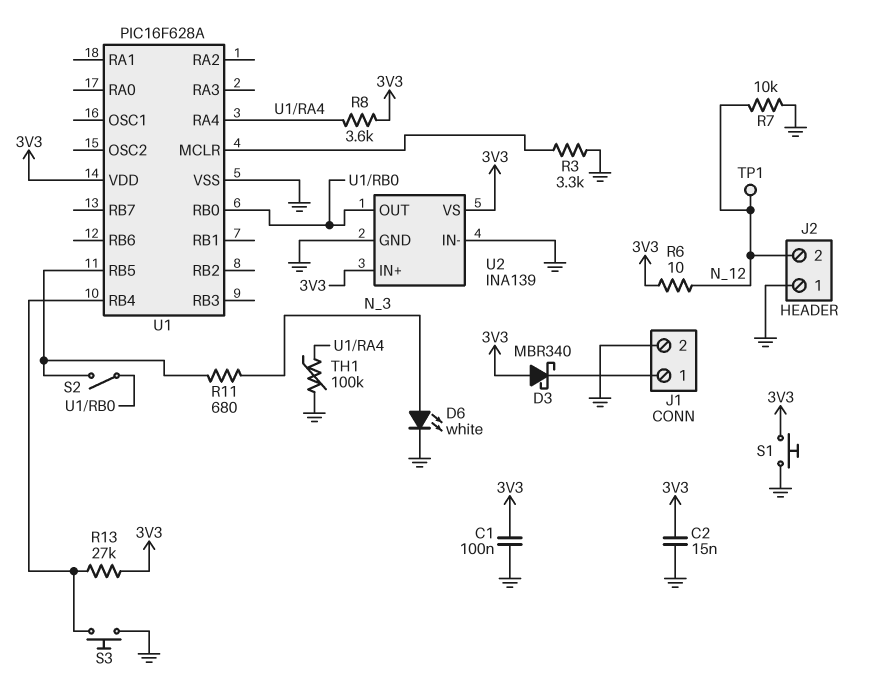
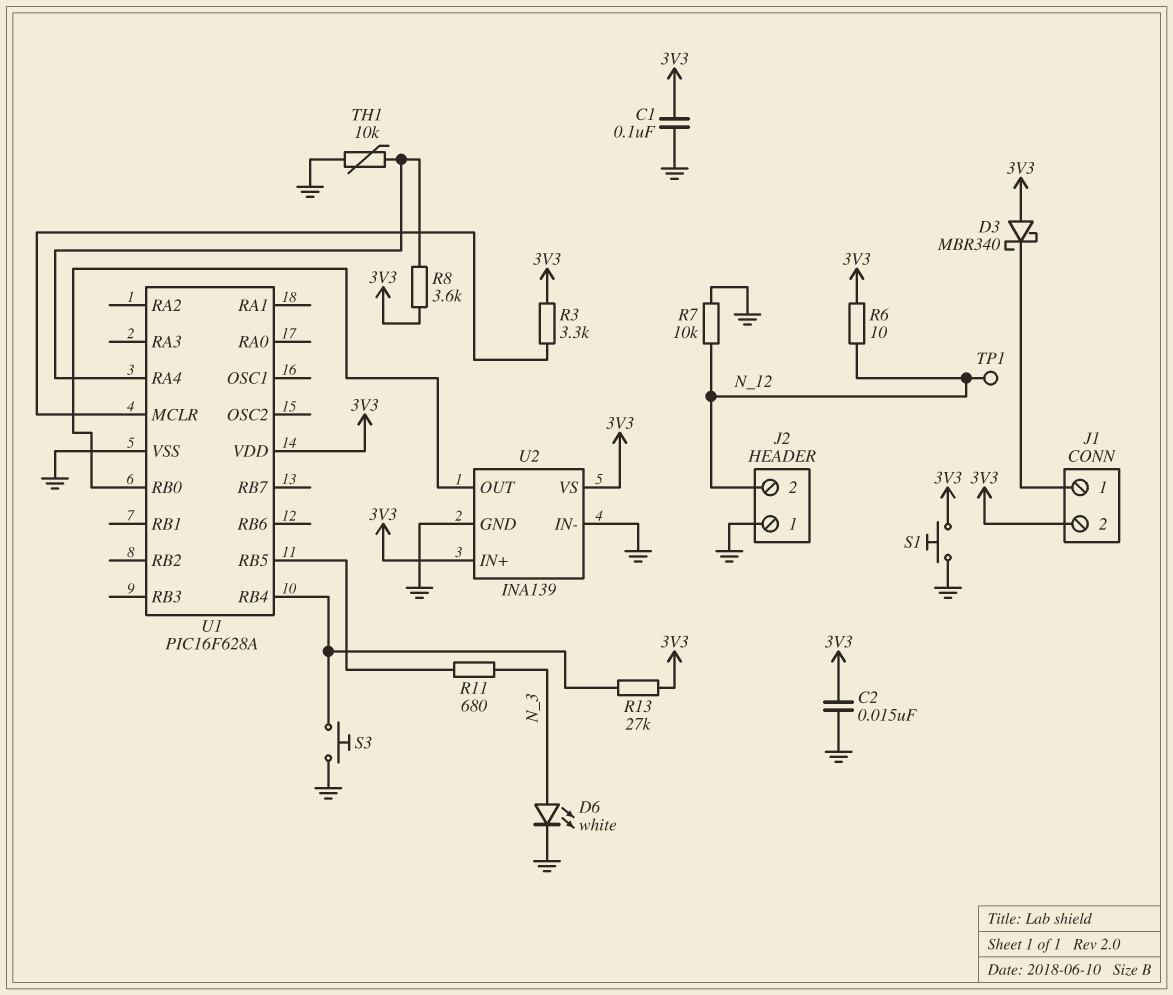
J1 pin 2: GND -> 3V3
R3: 3.3k (GND, U1/MCLR) -> 3.3k (3V3, U1/MCLR)
S2: switch (U1/RB0, U1/RB5) -> none
TH1: 100k (GND, U1/RA4) -> 10k (GND, U1/RA4)

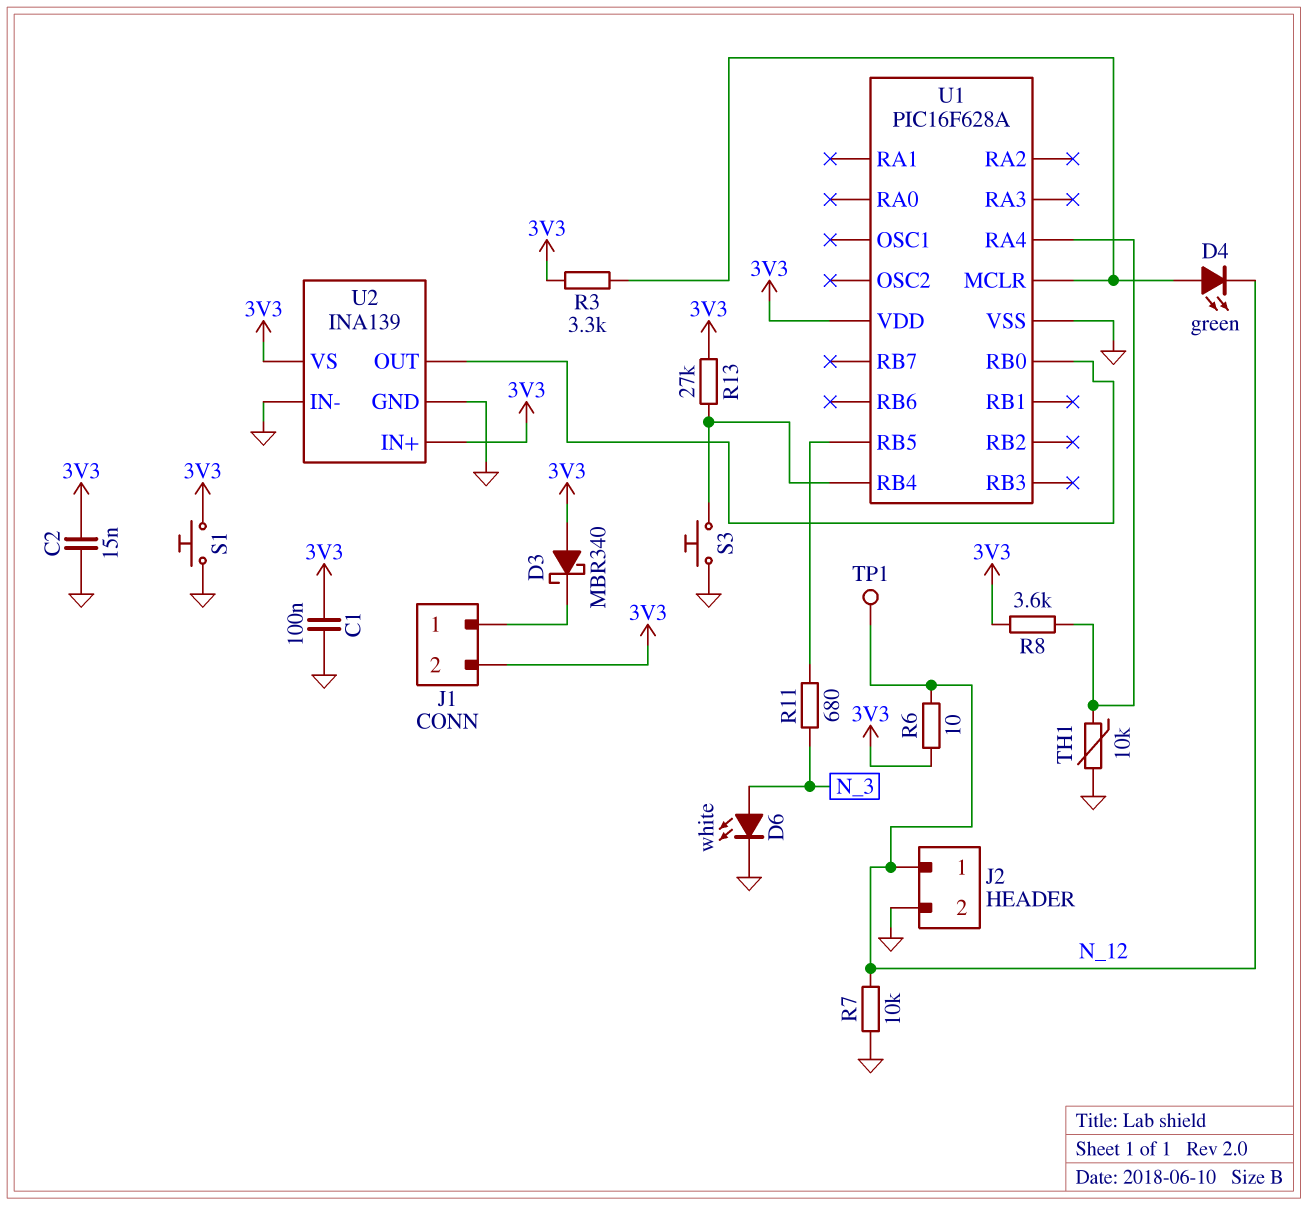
D4: none -> LED green (A U1/MCLR, K N_12)
J2 pin 1: GND -> N_12
J2 pin 2: N_12 -> GND

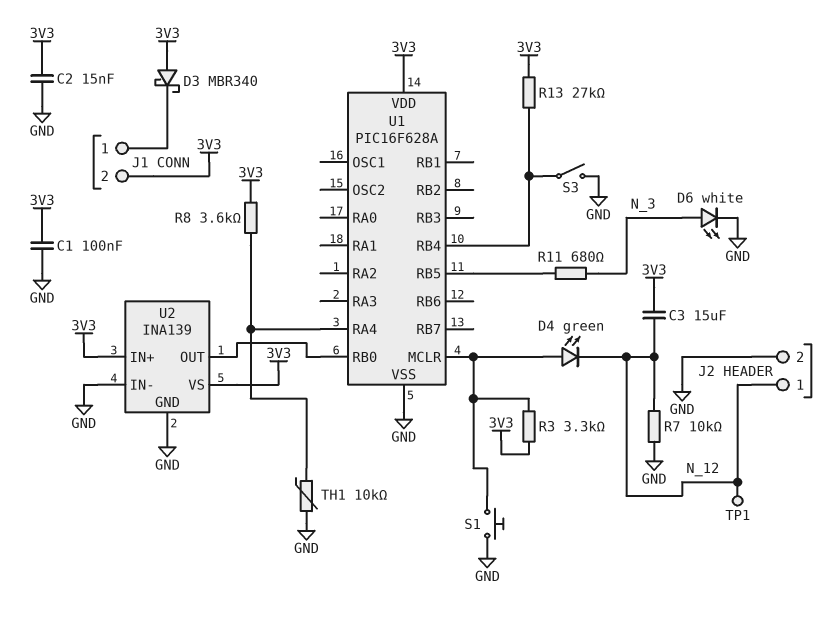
C3: none -> 15uF (3V3, N_12)
R6: 10 (3V3, N_12) -> none
S1: button (3V3, GND) -> button (GND, U1/MCLR)
S3: button (GND, U1/RB4) -> switch (GND, U1/RB4)

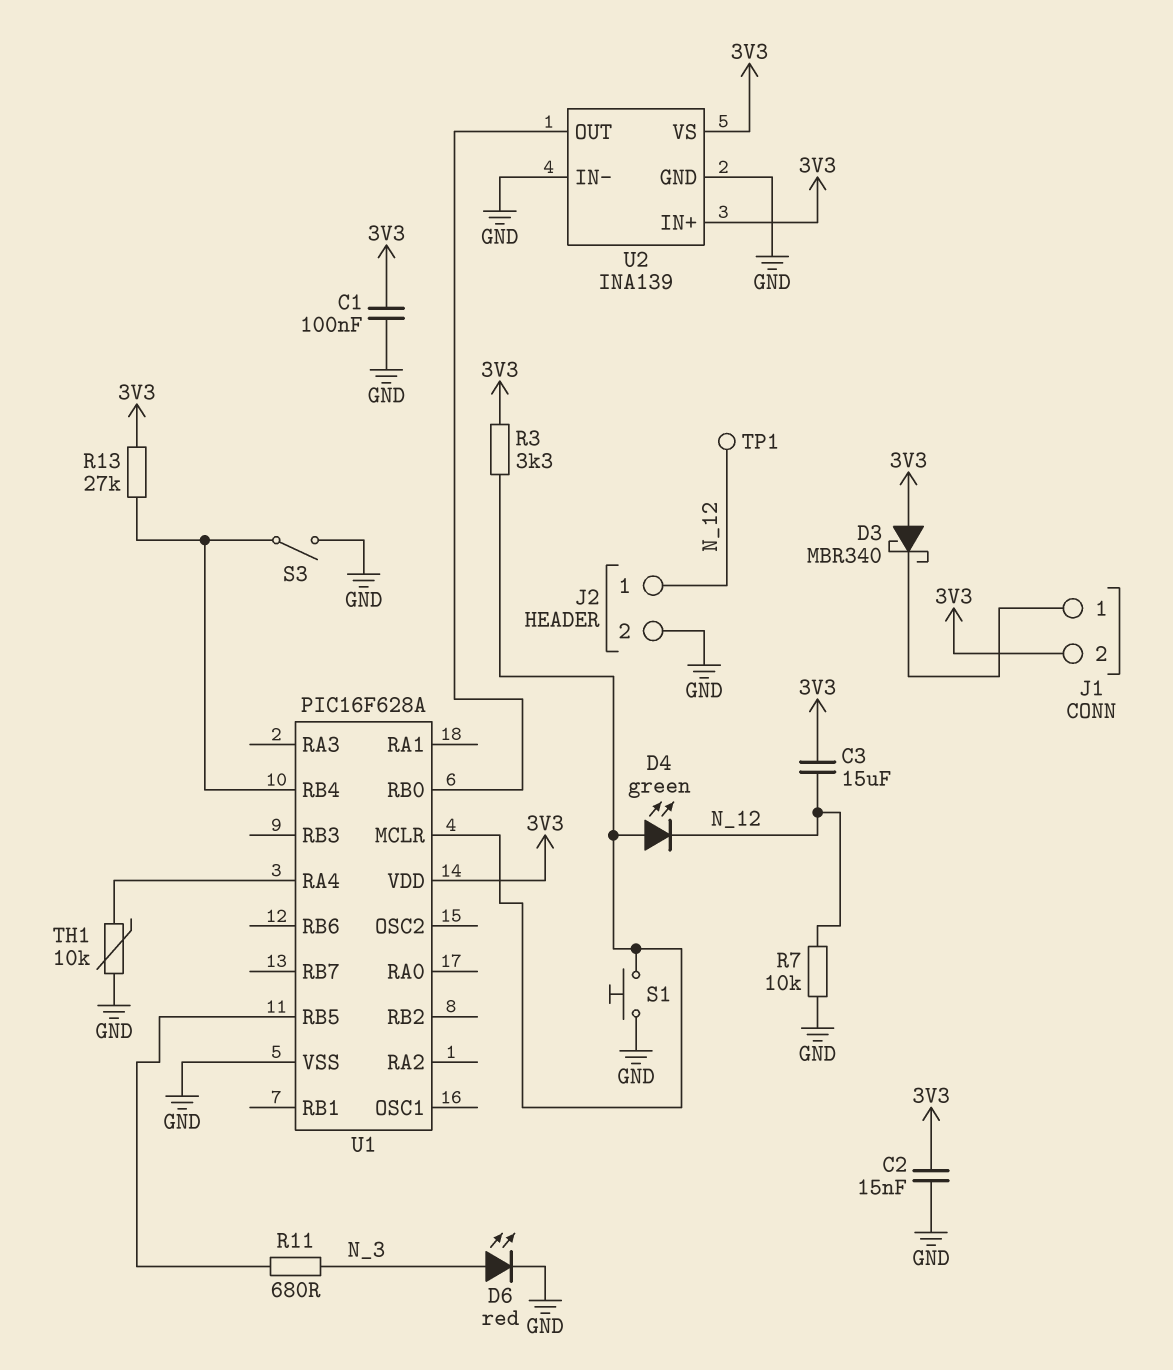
D6: LED white (A N_3, K GND) -> LED red (A N_3, K GND)
R8: 3.6k (3V3, U1/RA4) -> none

